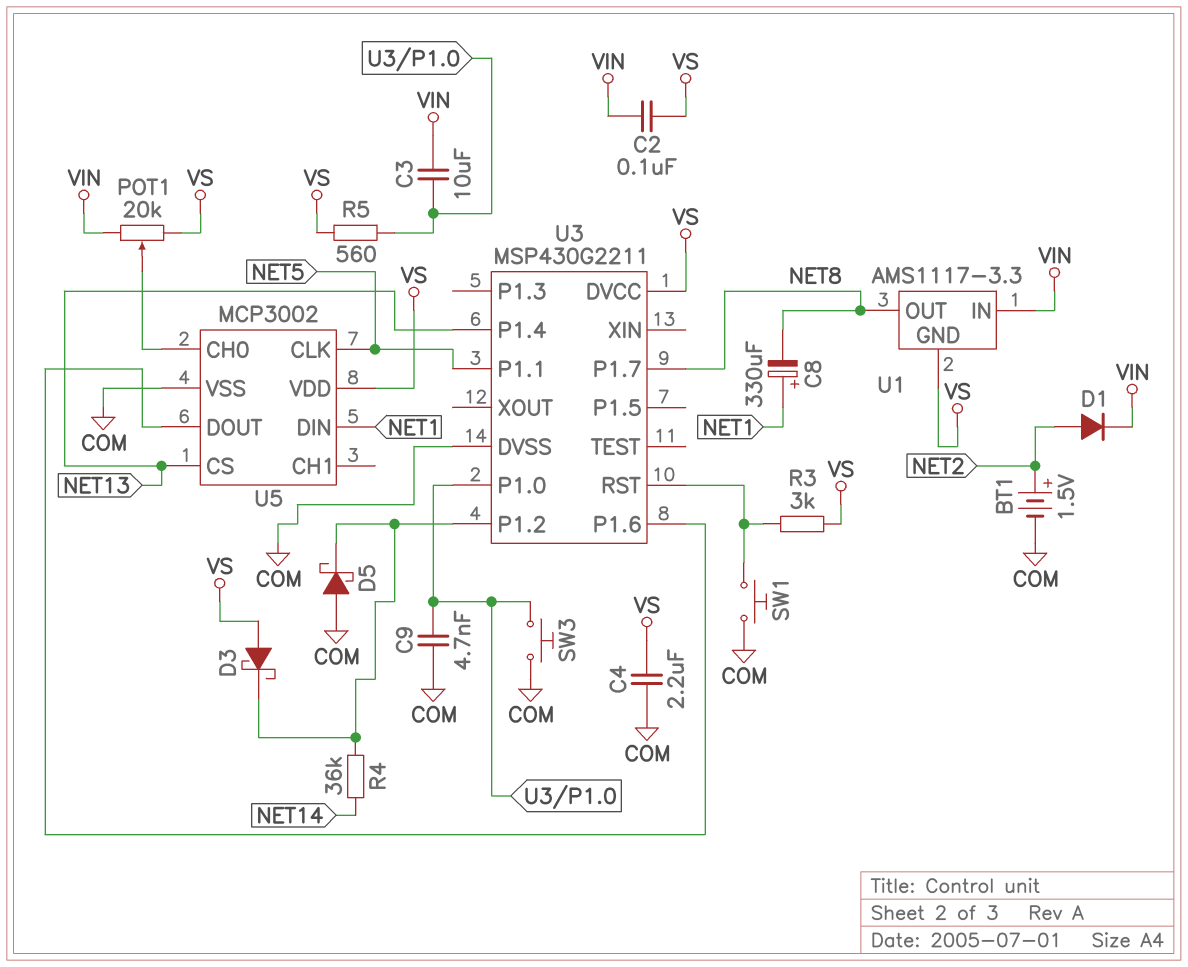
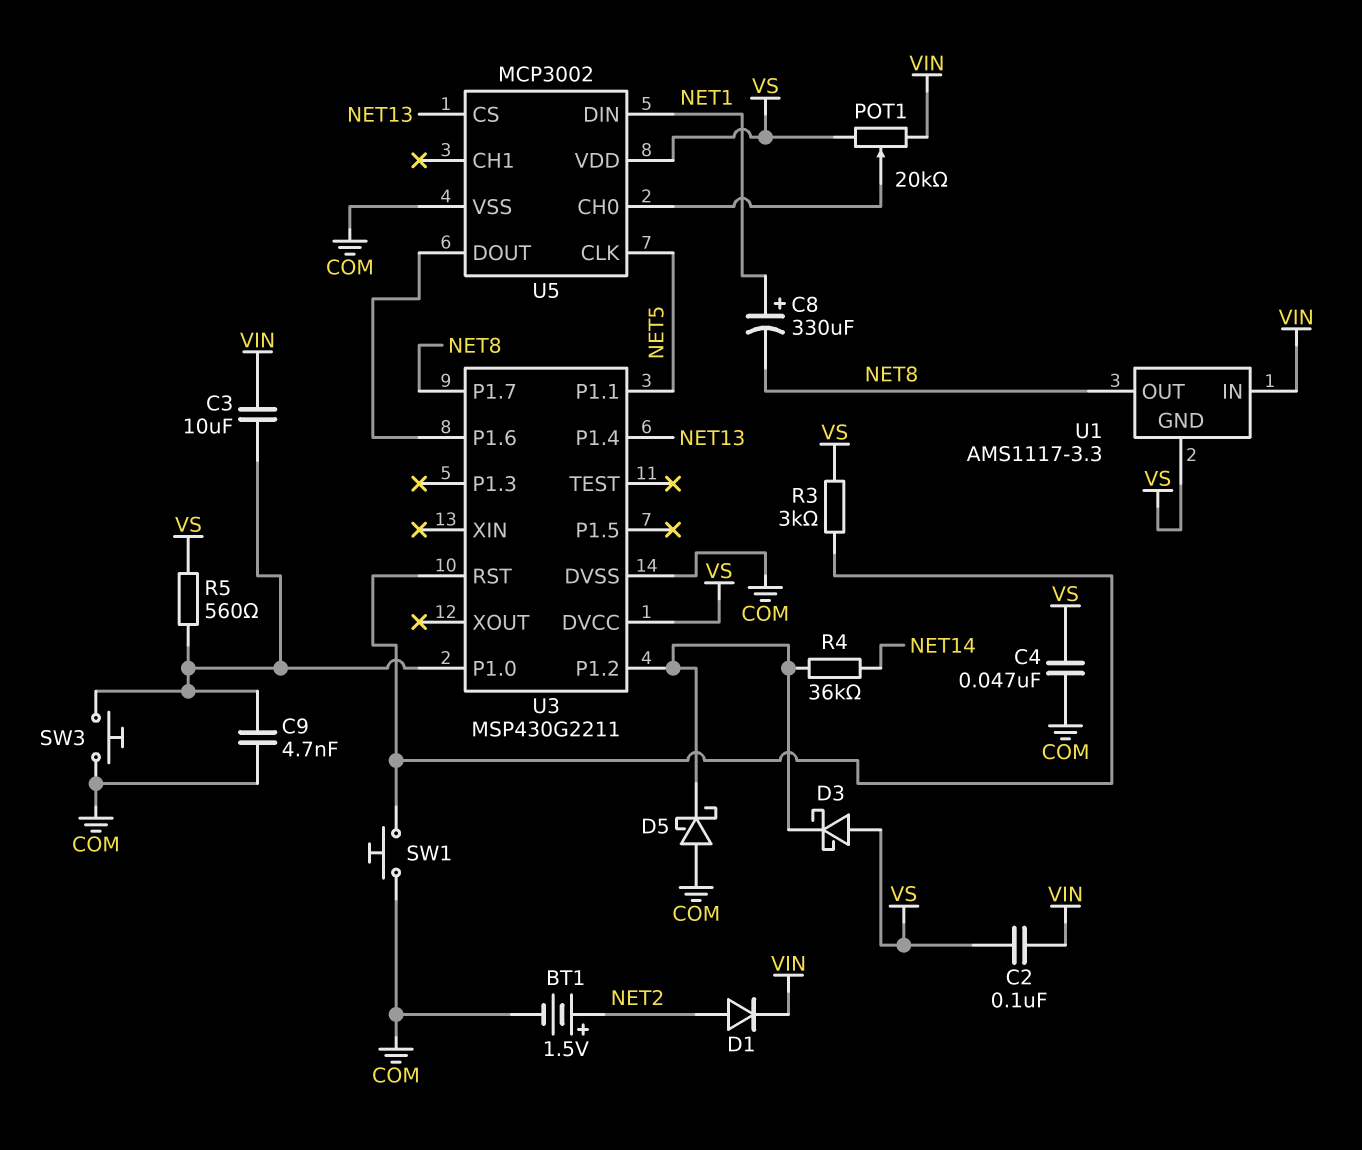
C4: 2.2uF (COM, VS) -> 47nF (COM, VS)

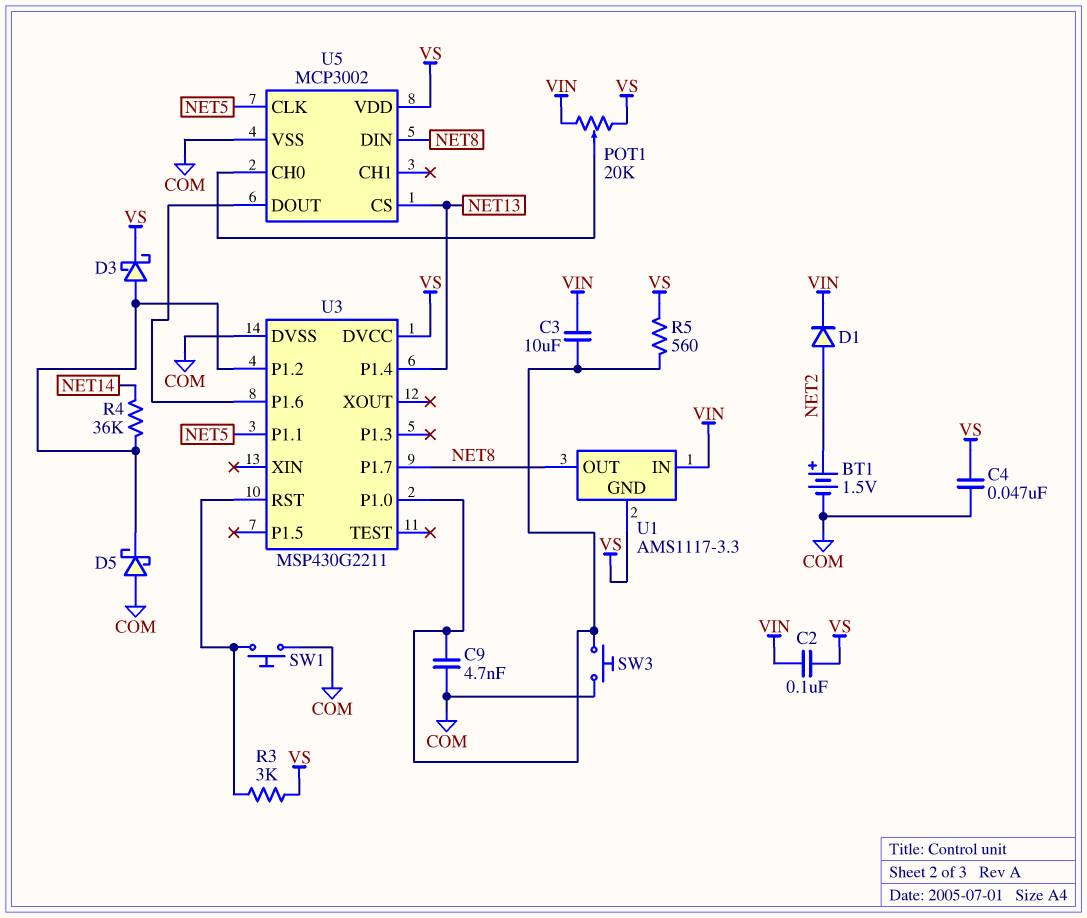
C8: 330uF (plus NET1, minus NET8) -> none
D3: schottky (A VS, K U3/P1.2) -> schottky (A U3/P1.2, K VS)
U5 pin DIN: NET1 -> NET8

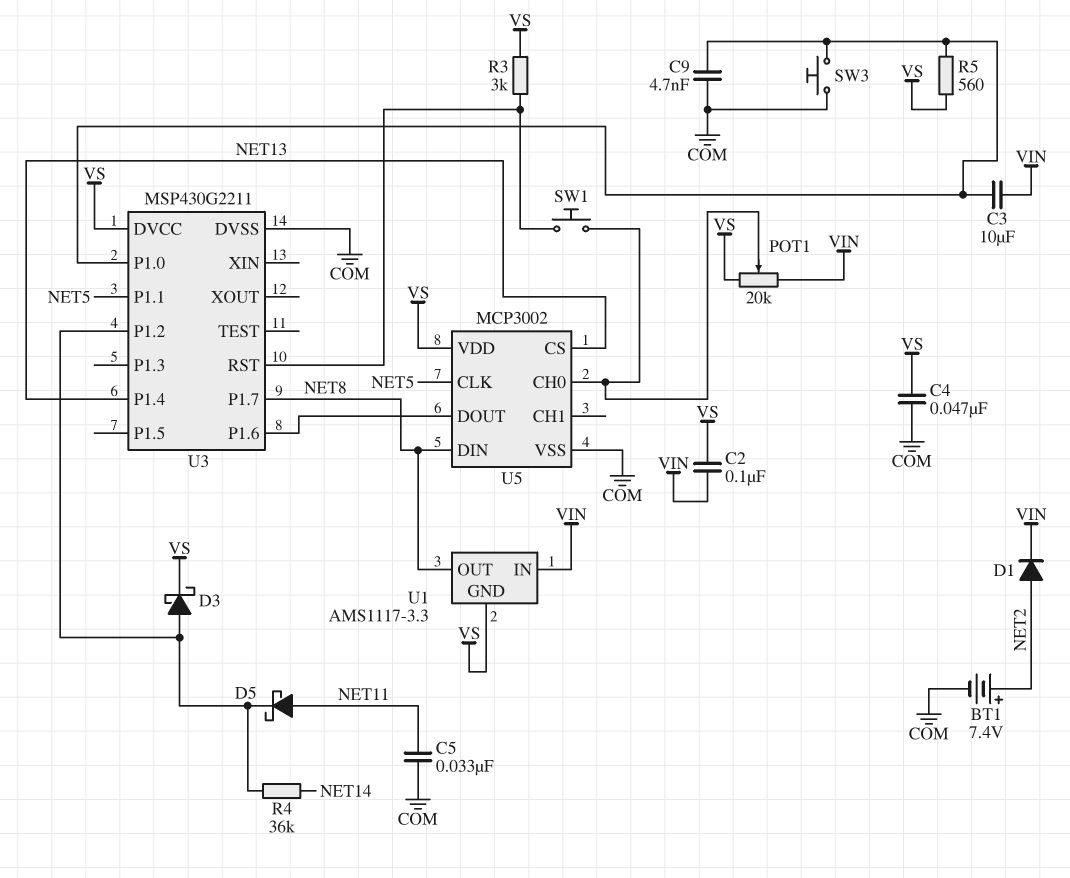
BT1: 1.5V (plus NET2, minus COM) -> 7.4V (plus NET2, minus COM)
C5: none -> 33nF (COM, NET11)
D5: schottky (A COM, K U3/P1.2) -> schottky (A NET11, K U3/P1.2)
SW1: button (COM, U3/RST) -> button (U3/RST, U5/CH0)

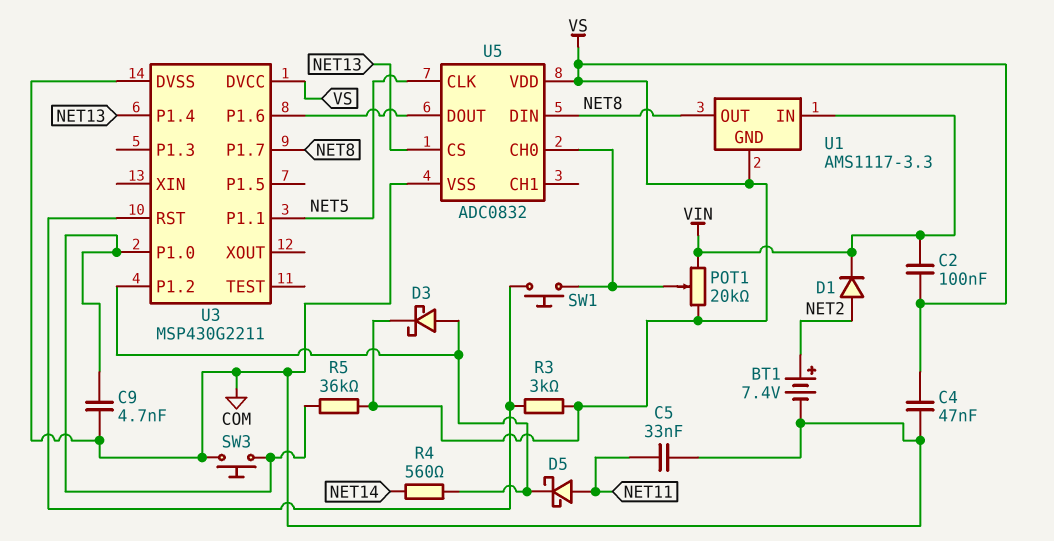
C3: 10uF (U3/P1.0, VIN) -> none
R4: 36k (NET14, U3/P1.2) -> 560 (NET14, U3/P1.2)
R5: 560 (U3/P1.0, VS) -> 36k (U3/P1.0, VS)
U5: MCP3002 -> ADC0832

